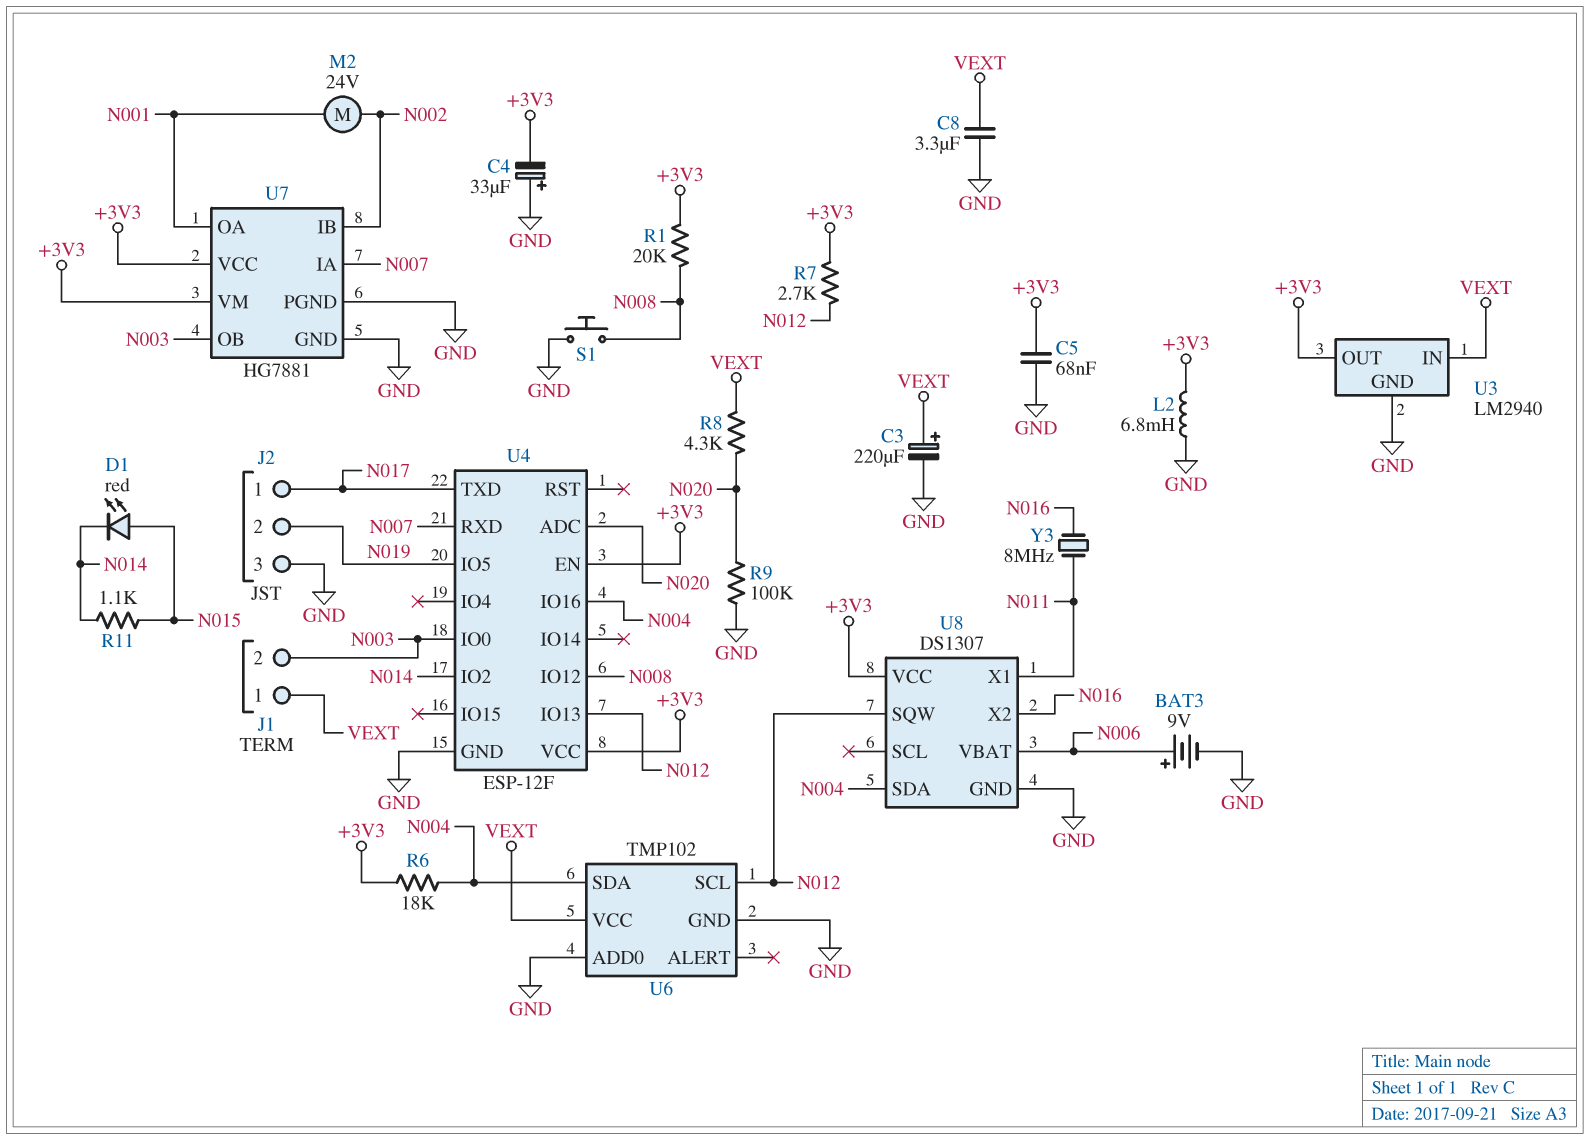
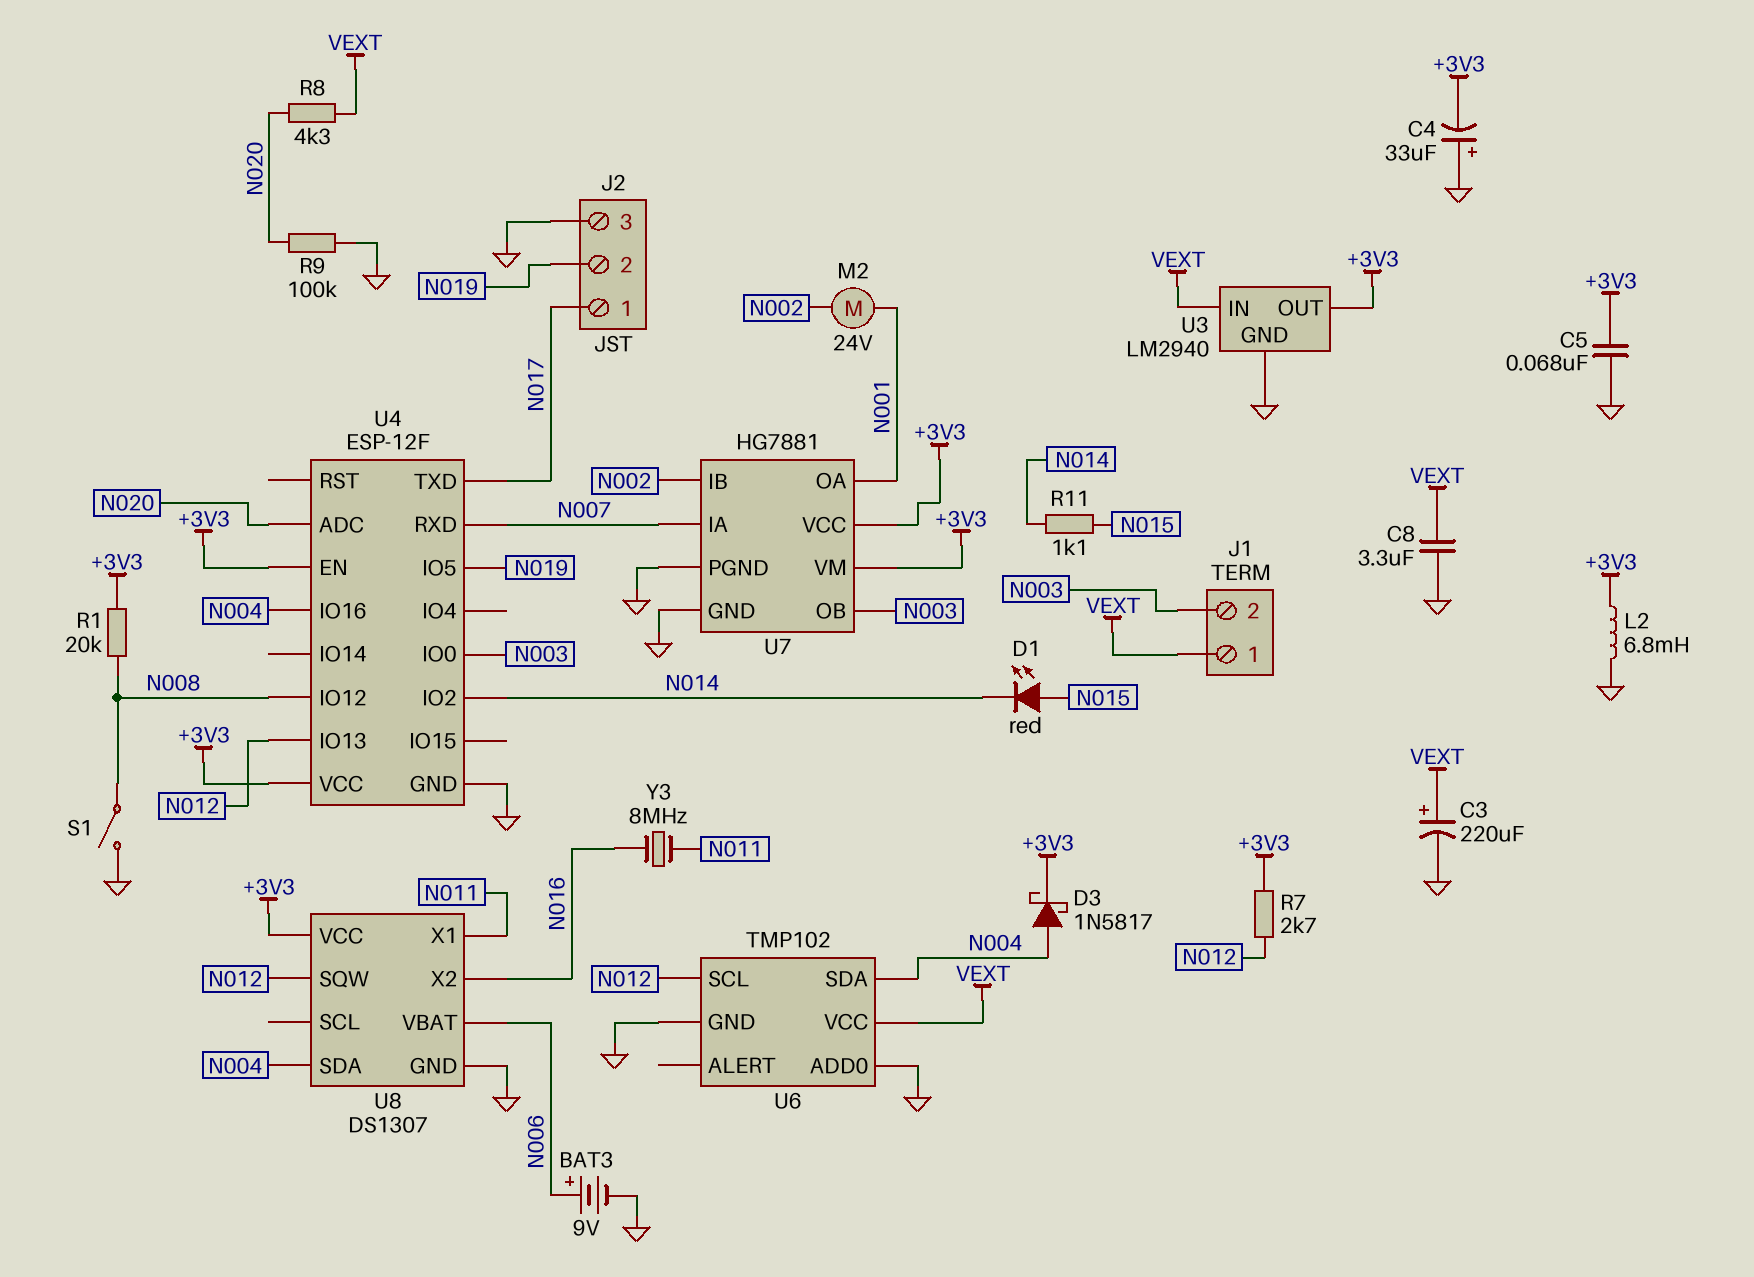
D3: none -> schottky 1N5817 (A N004, K +3V3)
R6: 18k (+3V3, N004) -> none
S1: button (GND, N008) -> switch (GND, N008)

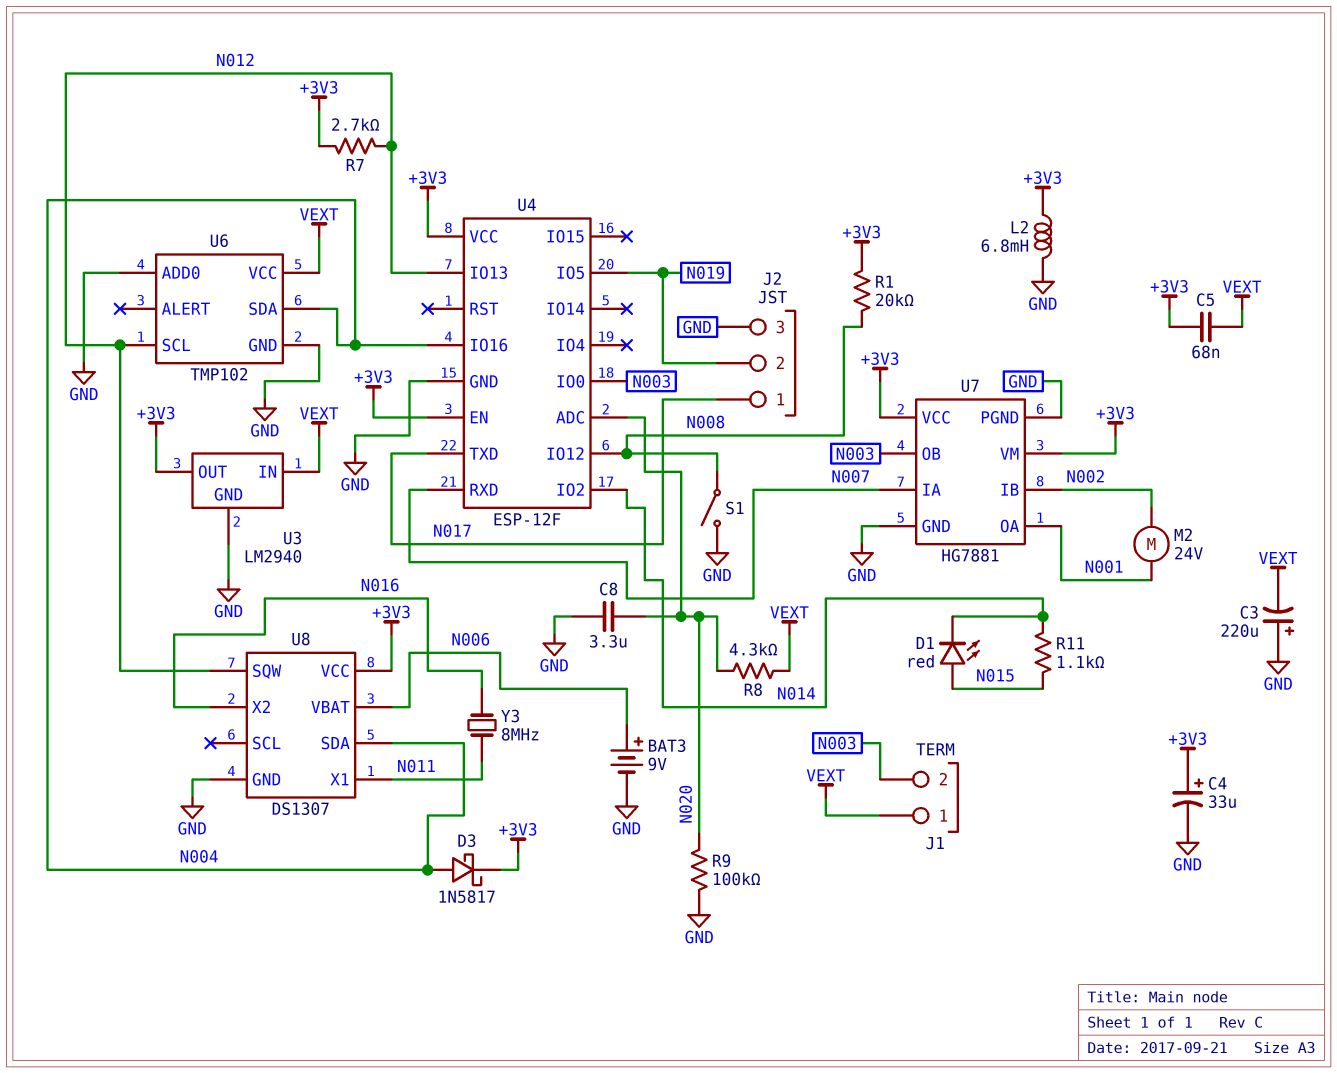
C3: 220uF (plus VEXT, minus GND) -> 220uF (plus GND, minus VEXT)
C4: 33uF (plus GND, minus +3V3) -> 33uF (plus +3V3, minus GND)
C5: 68nF (+3V3, GND) -> 68nF (+3V3, VEXT)
C8: 3.3uF (GND, VEXT) -> 3.3uF (GND, N020)

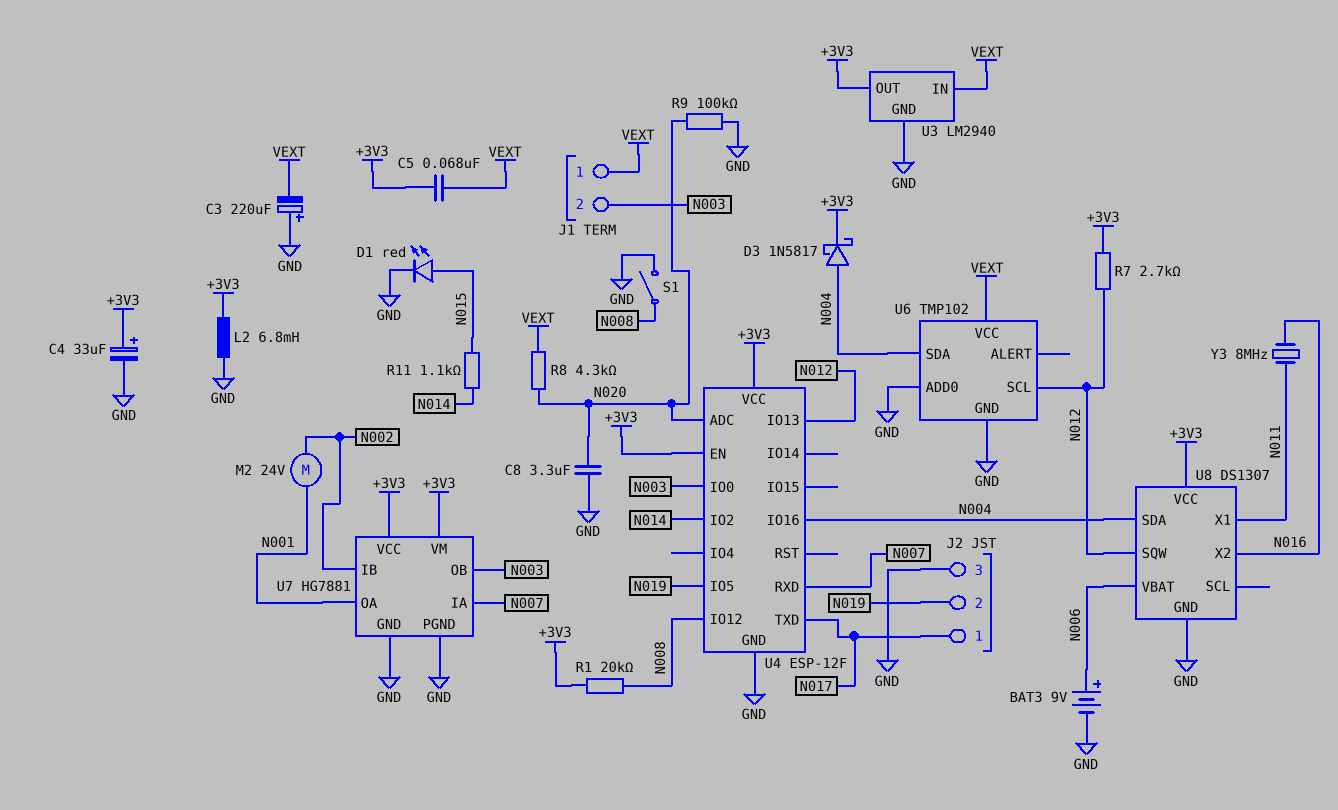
D1: LED red (A N015, K N014) -> LED red (A N015, K GND)

